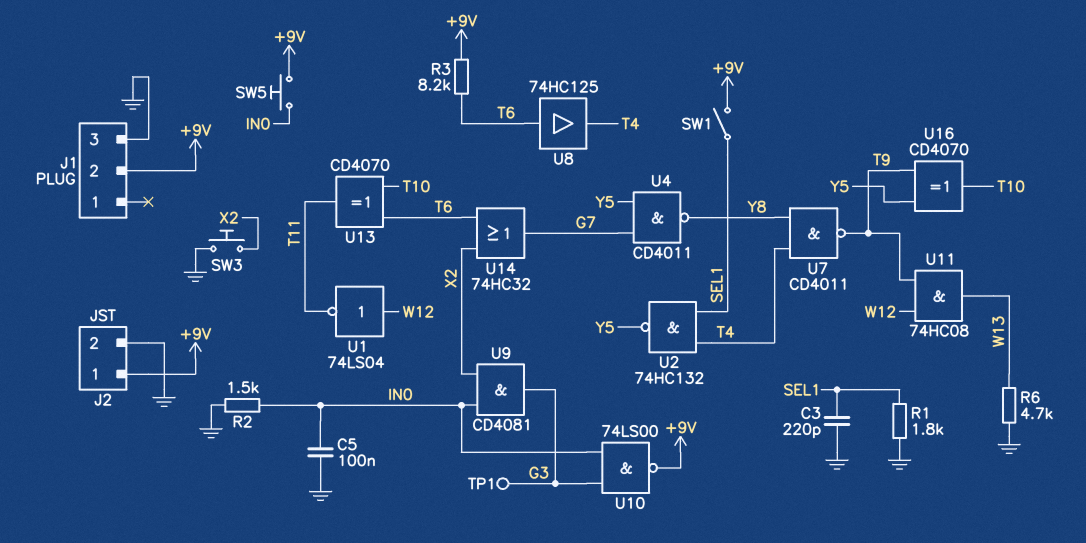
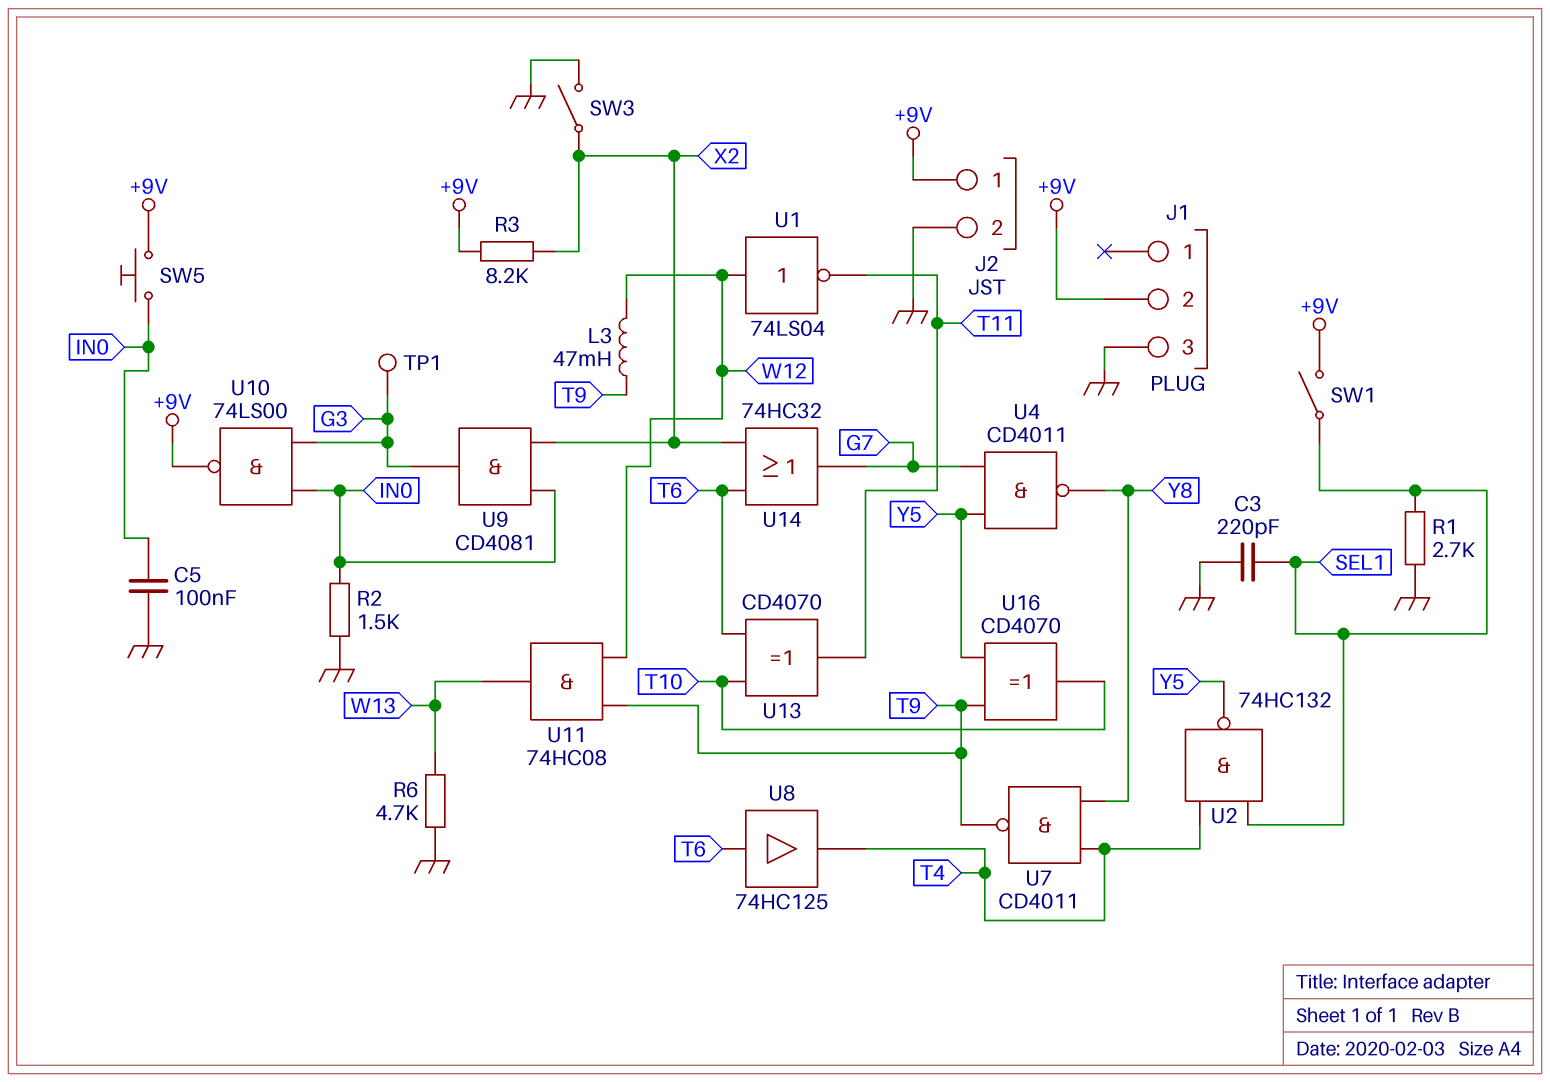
L3: none -> 47mH (T9, W12)
R1: 1.8k (GND, SEL1) -> 2.7k (GND, SEL1)
R3: 8.2k (+9V, T6) -> 8.2k (+9V, X2)
SW3: button (GND, X2) -> switch (GND, X2)

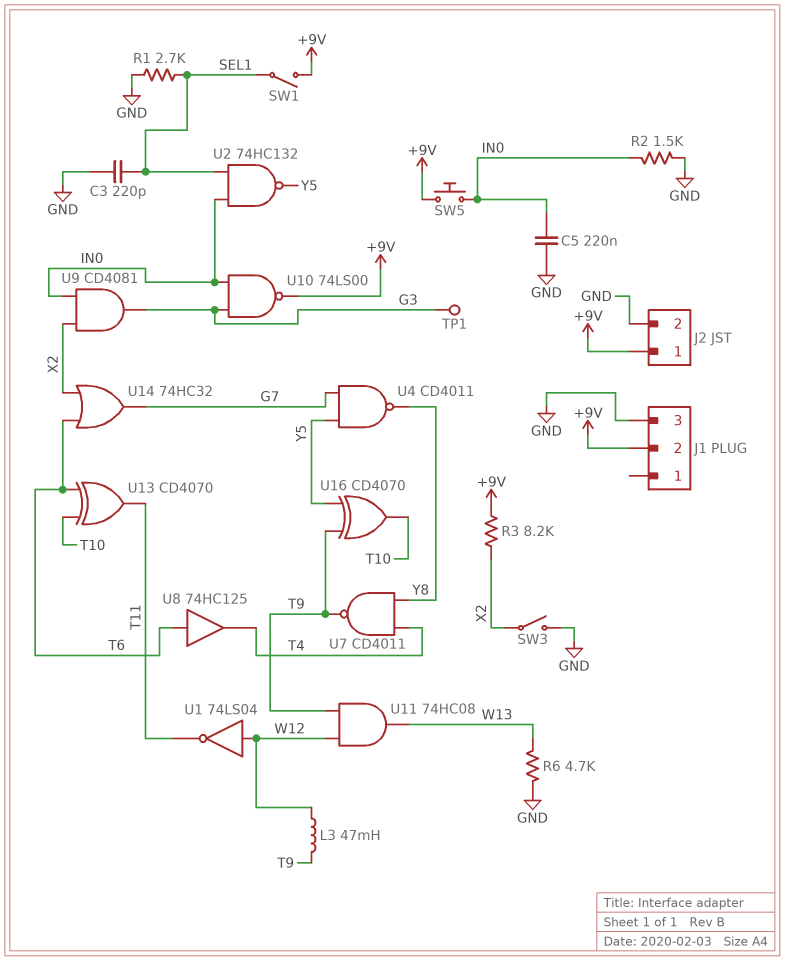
C5: 100nF (GND, IN0) -> 220nF (GND, IN0)
U2: NAND 74HC132 (in SEL1, in T4, out Y5) -> NAND 74HC132 (in IN0, in SEL1, out Y5)

